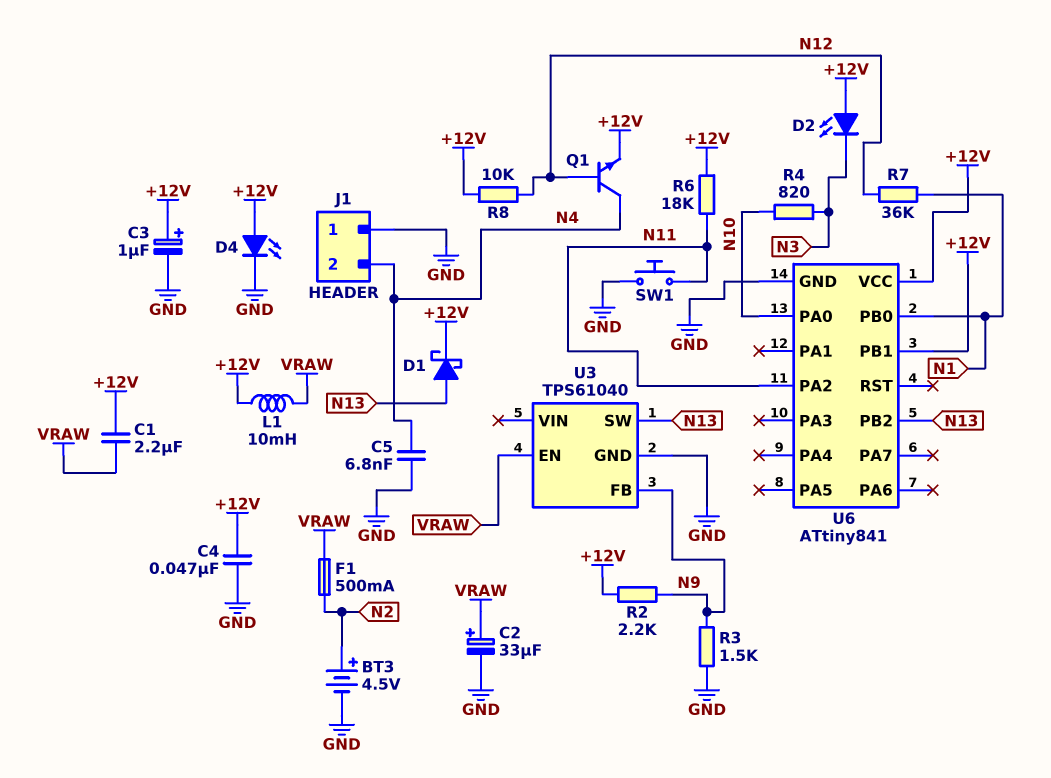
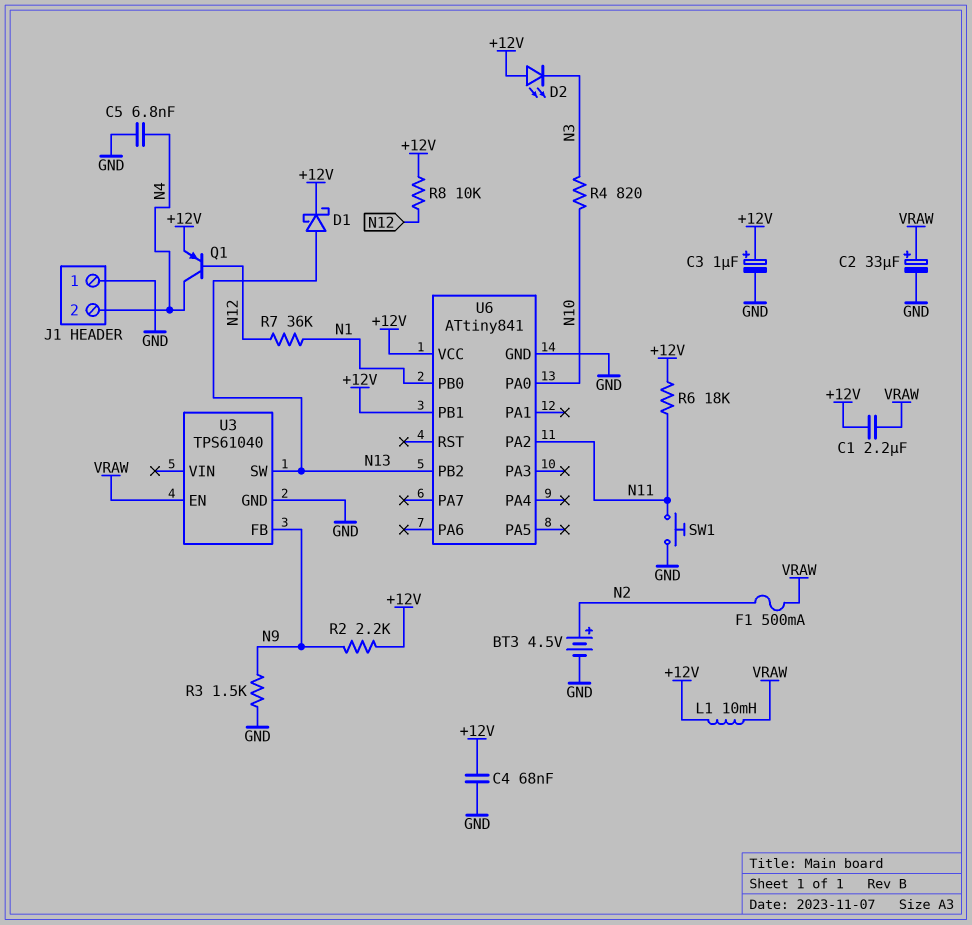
C4: 47nF (+12V, GND) -> 68nF (+12V, GND)
D4: LED (A +12V, K GND) -> none
Q1: NPN (B N12, C N4, E +12V) -> PNP (B N12, C N4, E +12V)

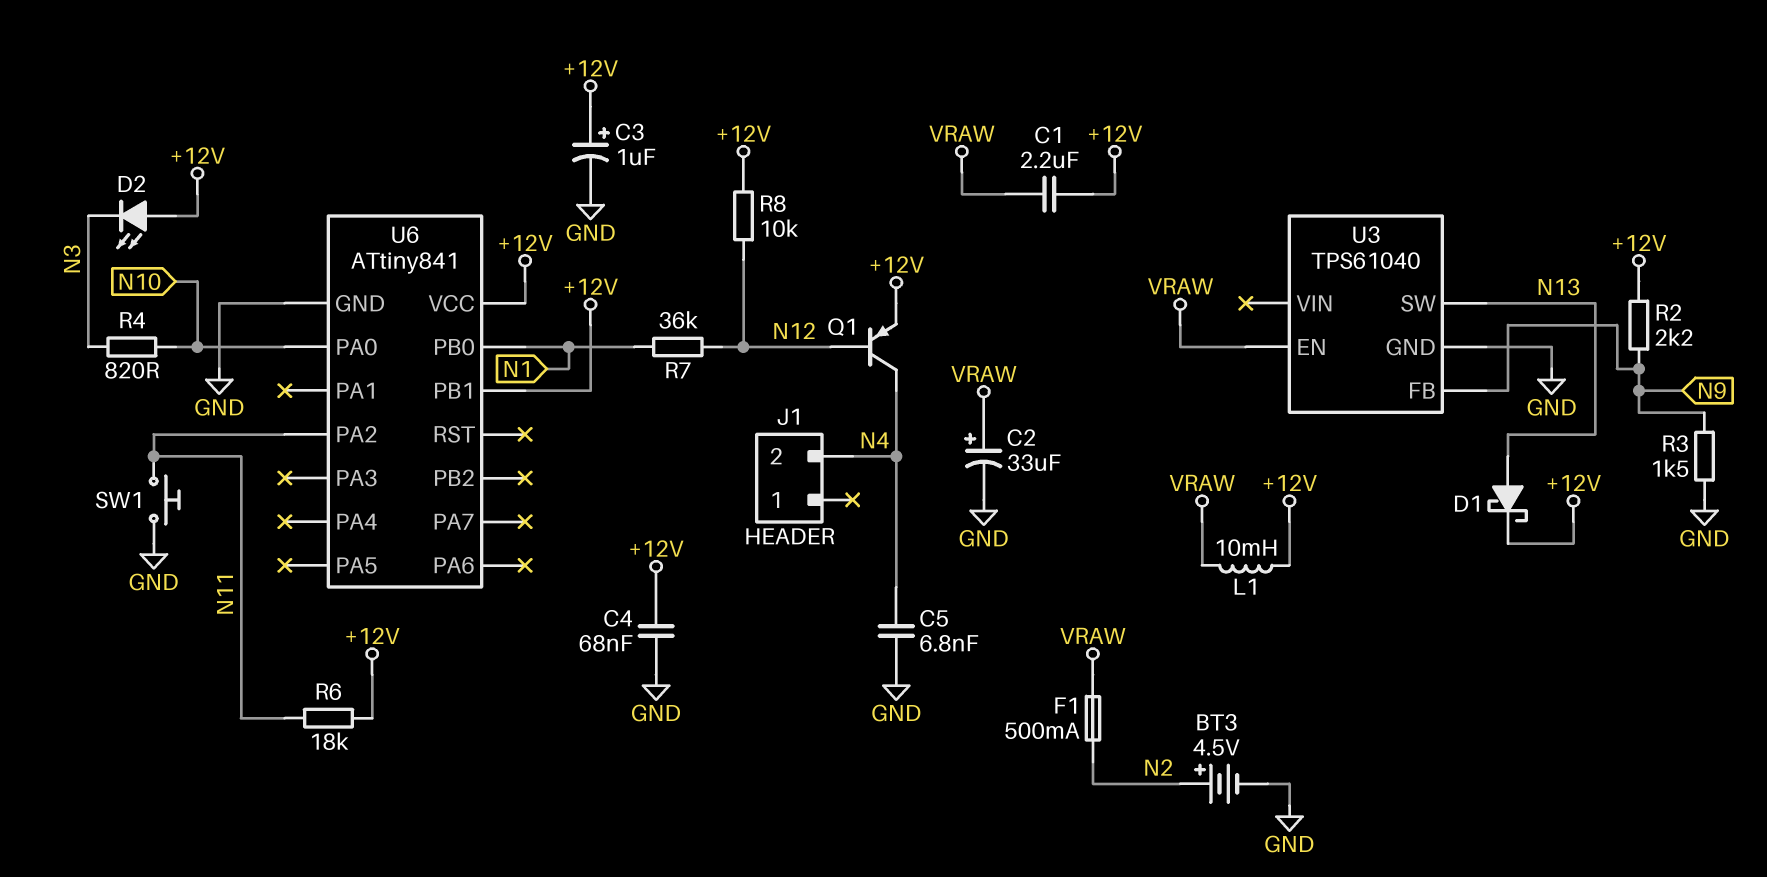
J1 pin 1: GND -> none
U6 pin PB2: N13 -> none

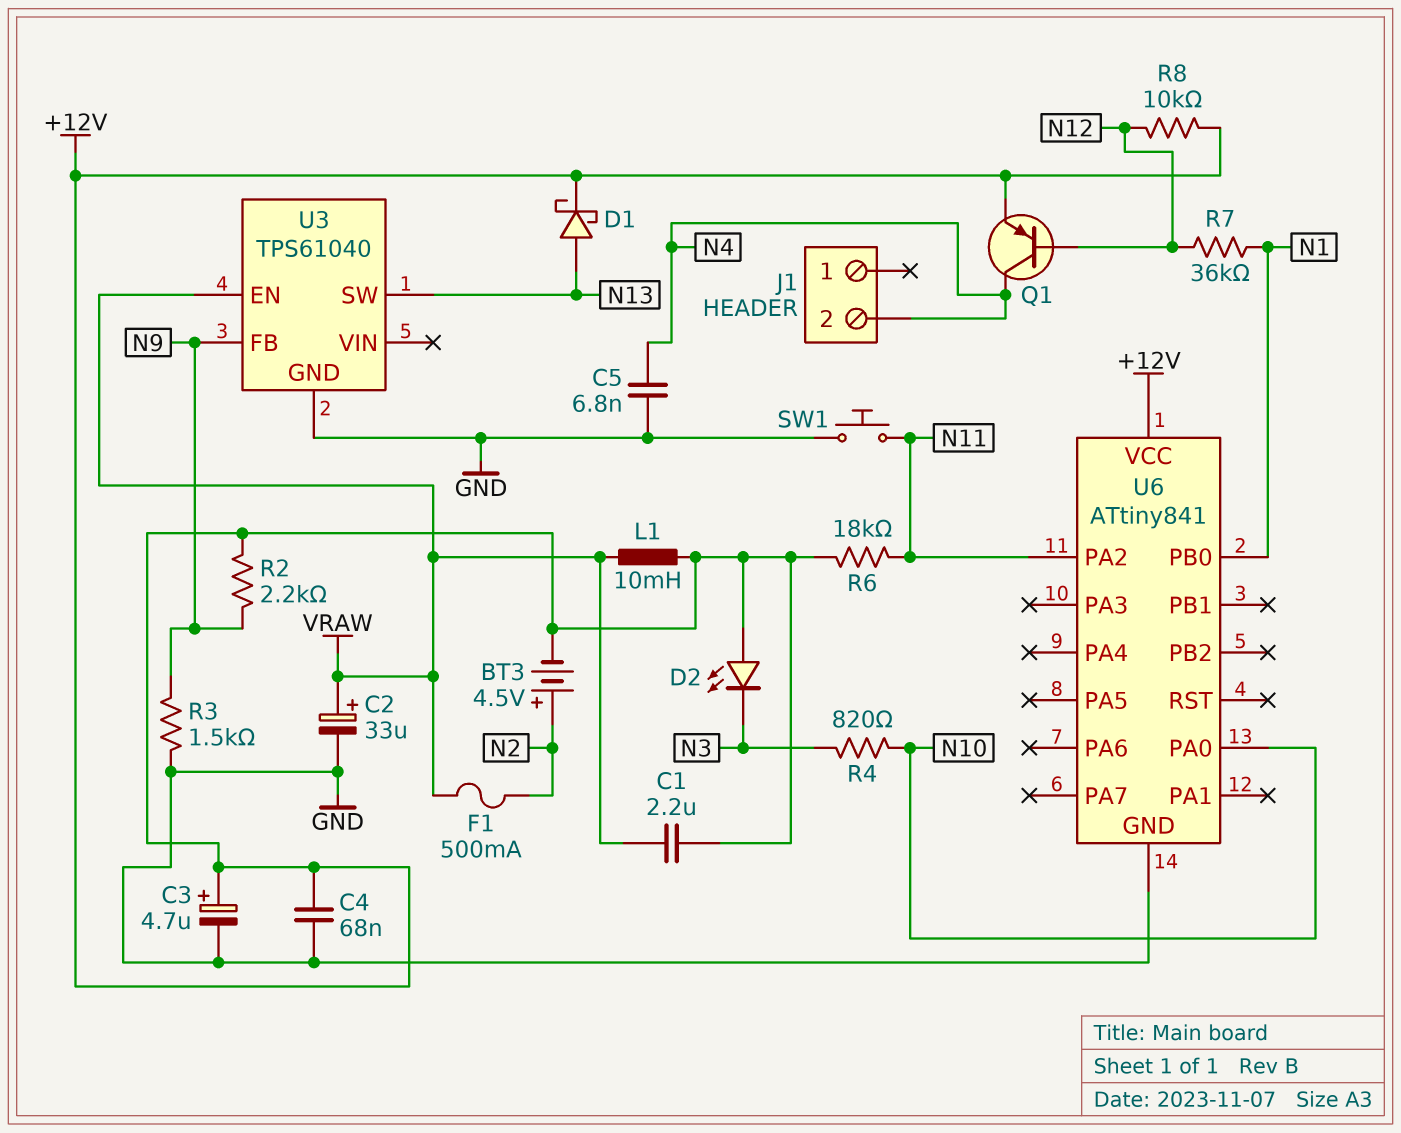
BT3: 4.5V (plus N2, minus GND) -> 4.5V (plus N2, minus +12V)
C3: 1uF (plus +12V, minus GND) -> 4.7uF (plus +12V, minus GND)
U6 pin PB1: +12V -> none

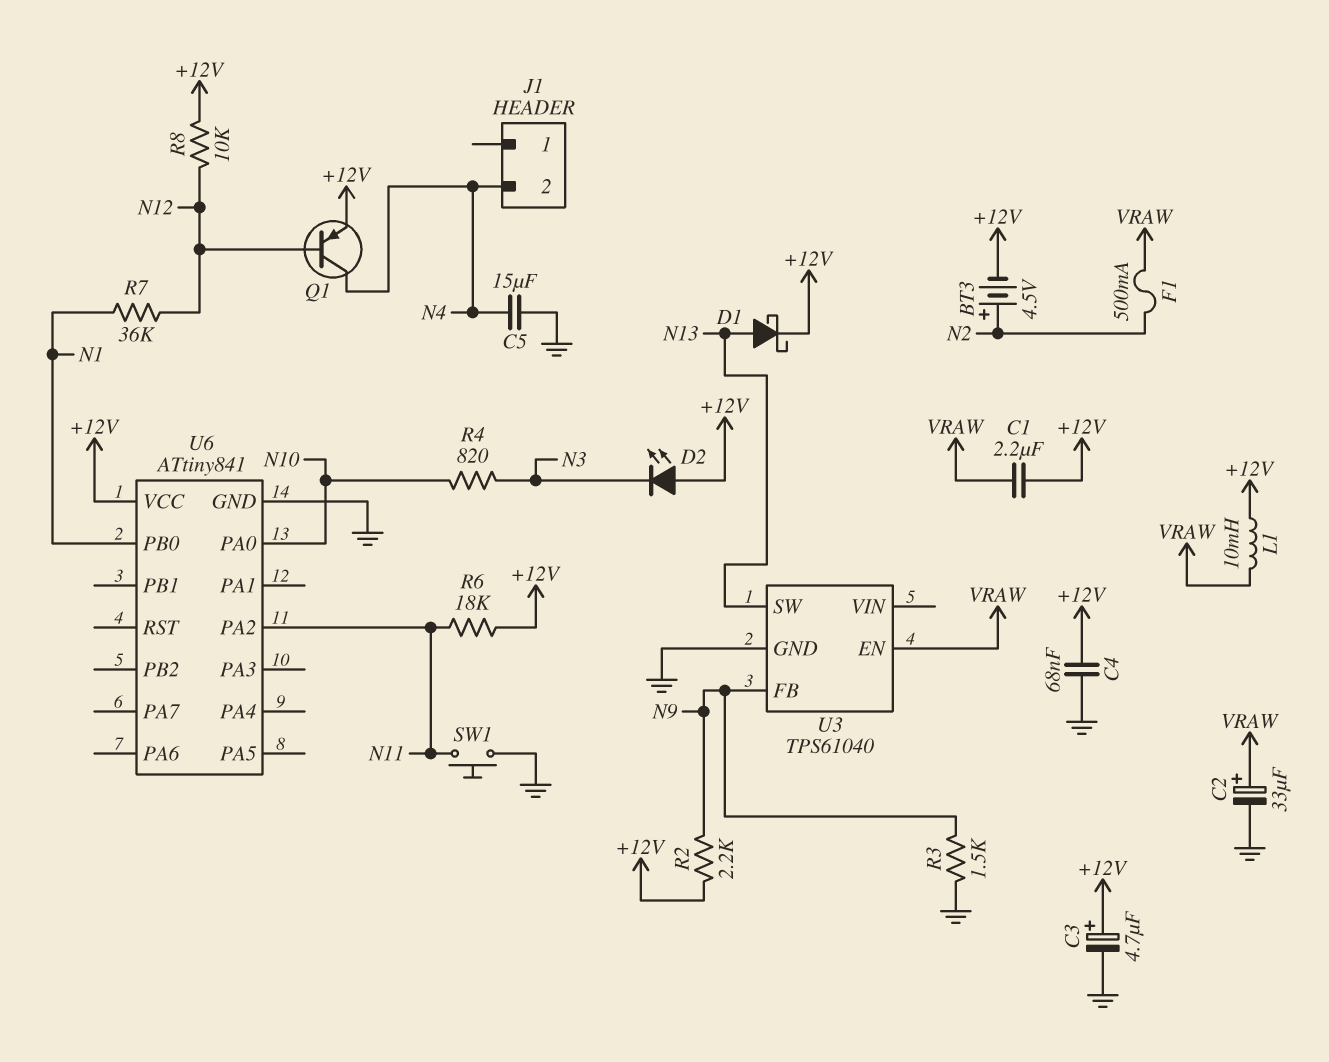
C5: 6.8nF (GND, N4) -> 15uF (GND, N4)

